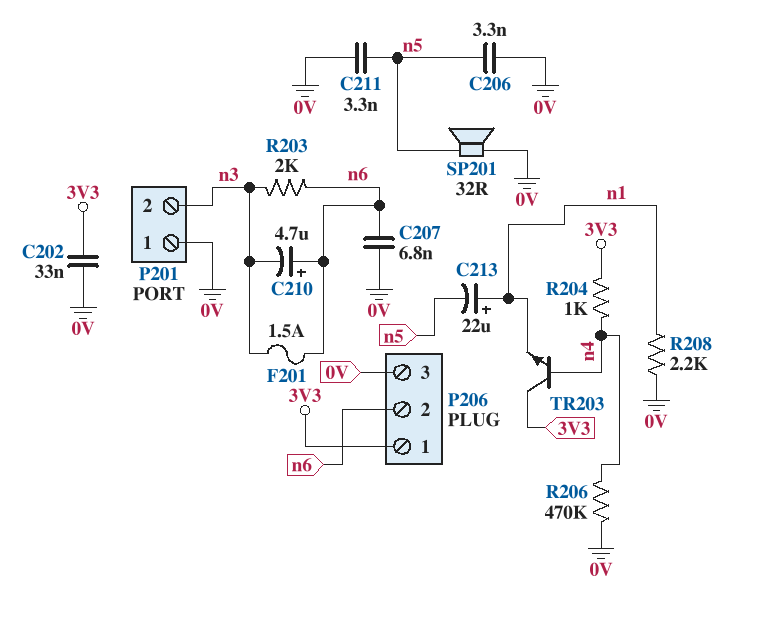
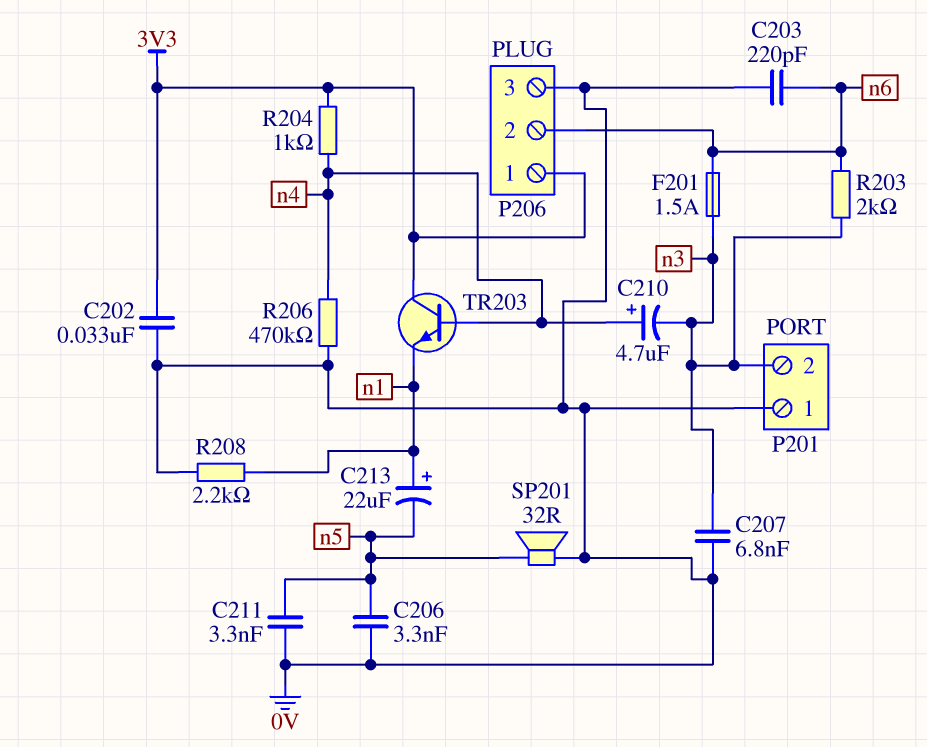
C203: none -> 220pF (0V, n6)
C207: 6.8nF (0V, n6) -> 6.8nF (0V, n3)
C210: 4.7uF (plus n6, minus n3) -> 4.7uF (plus n4, minus n3)

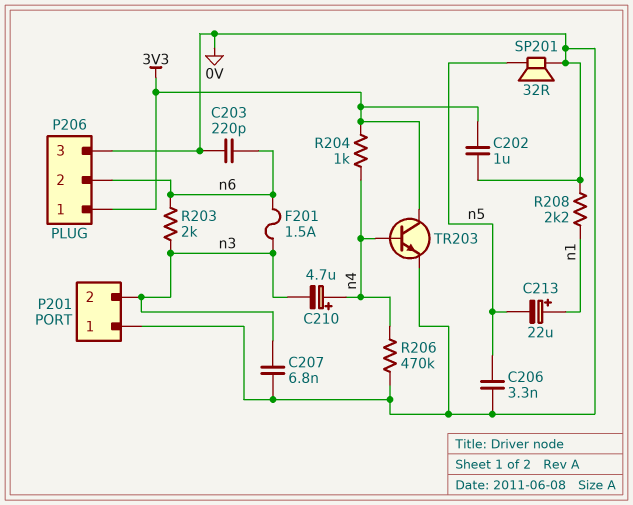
C202: 33nF (0V, 3V3) -> 1uF (0V, 3V3)
C211: 3.3nF (0V, n5) -> none
TR203: NPN (B n4, C 3V3, E n1) -> NPN (B n4, C 3V3, E 0V)

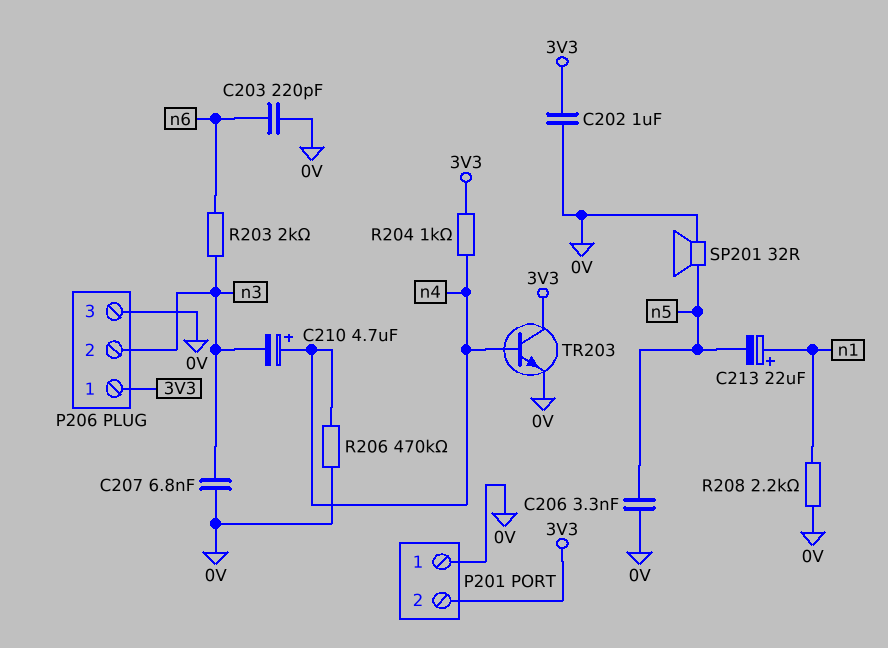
F201: 1.5A (n3, n6) -> none
P201 pin 2: n3 -> 3V3
P206 pin 2: n6 -> n3

